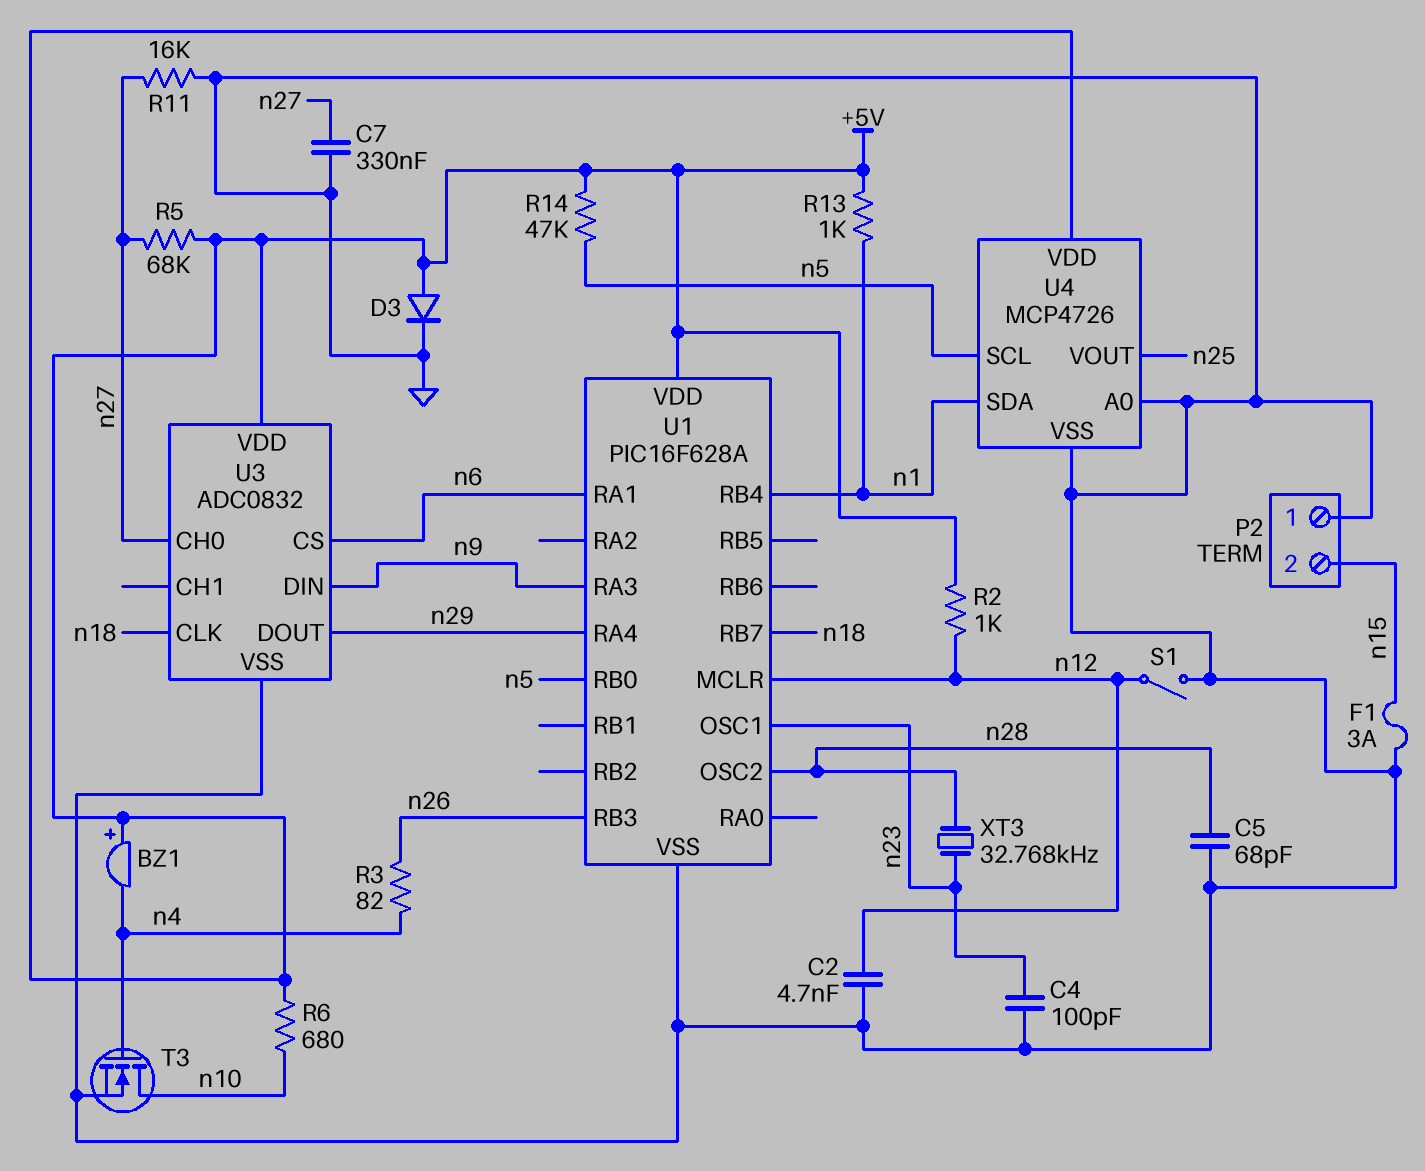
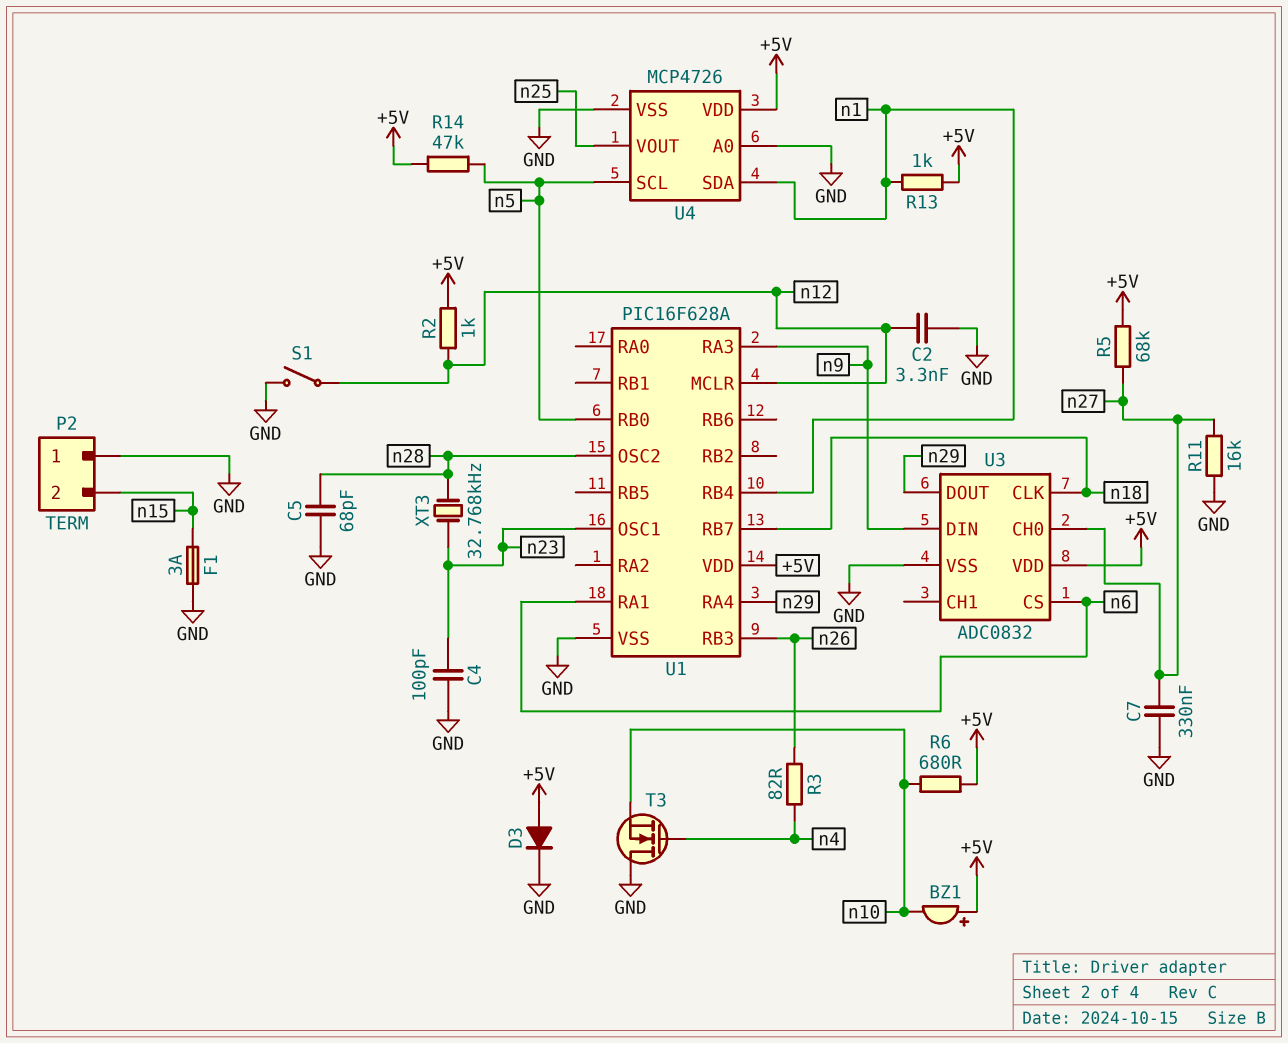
BZ1: buzzer (plus +5V, minus n4) -> buzzer (plus +5V, minus n10)
C2: 4.7nF (GND, n12) -> 3.3nF (GND, n12)
T3: NMOS (G n4, D n10, S GND) -> NMOS (G n4, D GND, S n10)

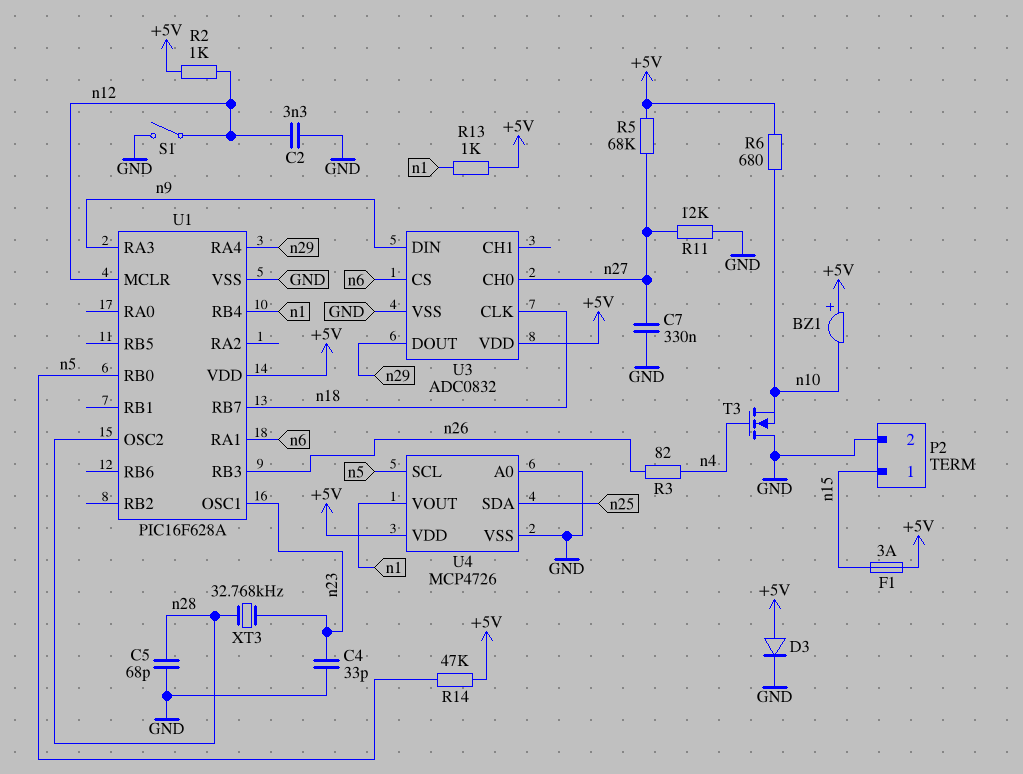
C4: 100pF (GND, n23) -> 33pF (GND, n23)
F1: 3A (GND, n15) -> 3A (+5V, n15)
P2 pin 1: GND -> n15
P2 pin 2: n15 -> GND
R11: 16k (GND, n27) -> 12k (GND, n27)
U4 pin SDA: n1 -> n25
U4 pin VOUT: n25 -> n1

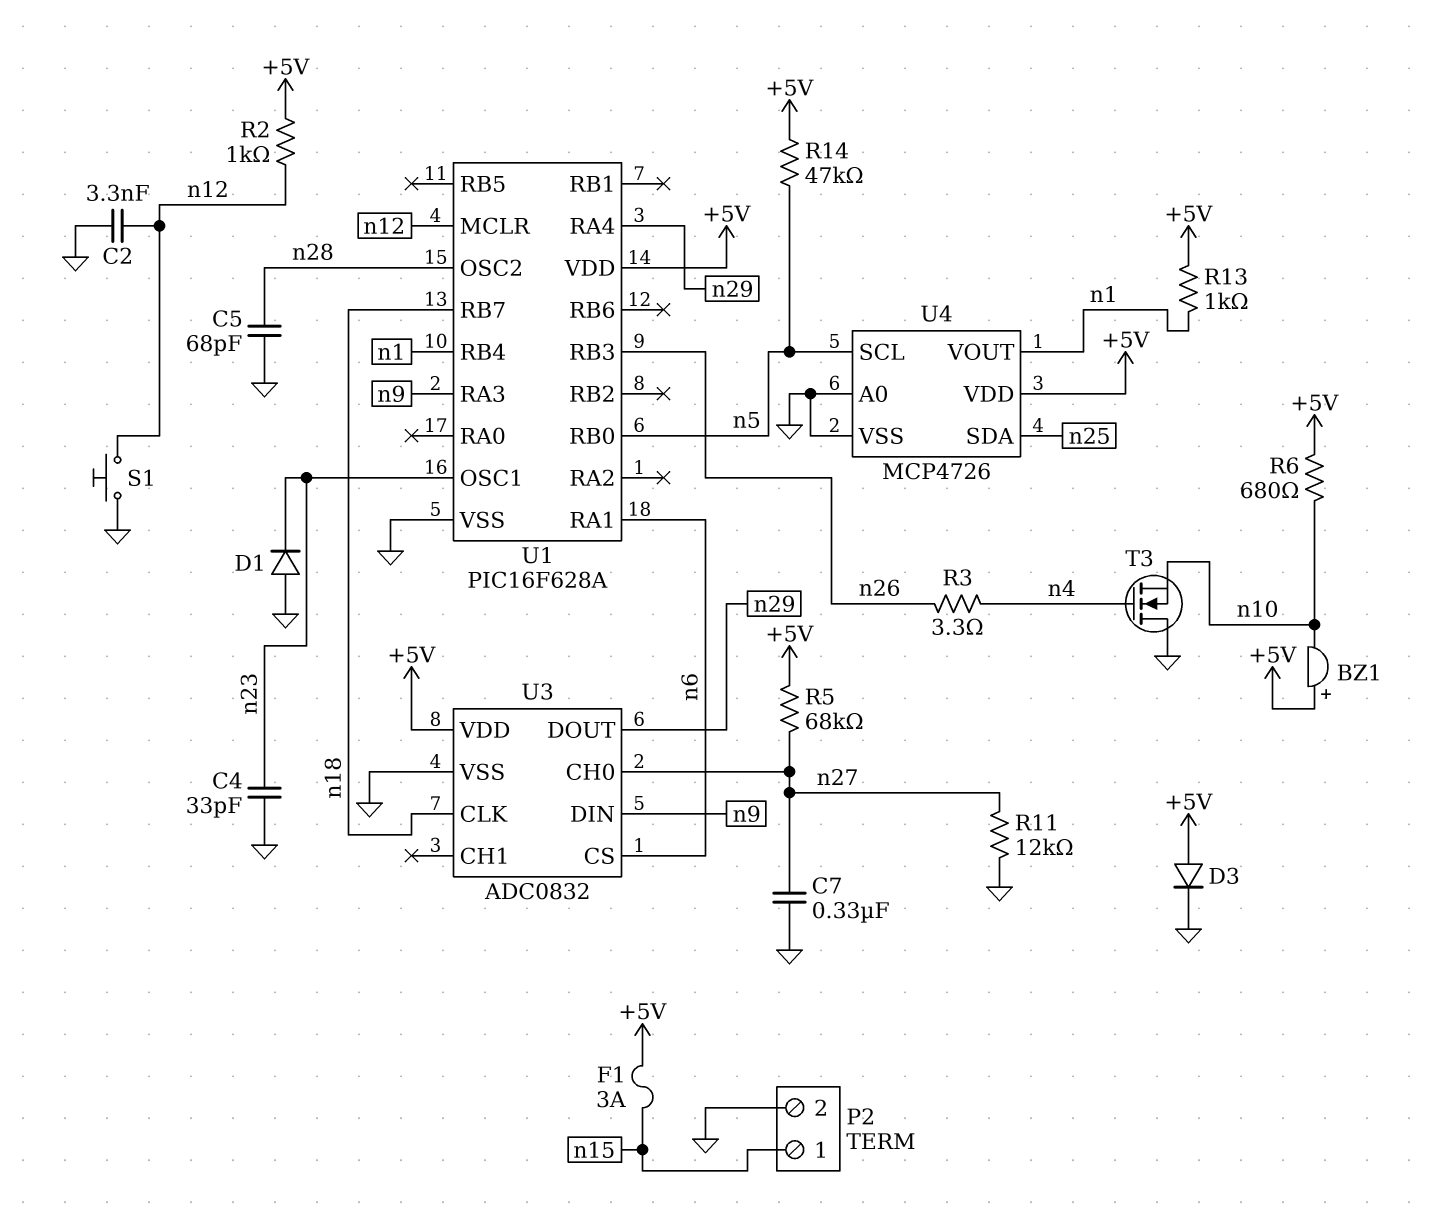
D1: none -> diode (A GND, K n23)
R3: 82 (n4, n26) -> 3.3 (n4, n26)
S1: switch (GND, n12) -> button (GND, n12)
XT3: 32.768kHz (n23, n28) -> none

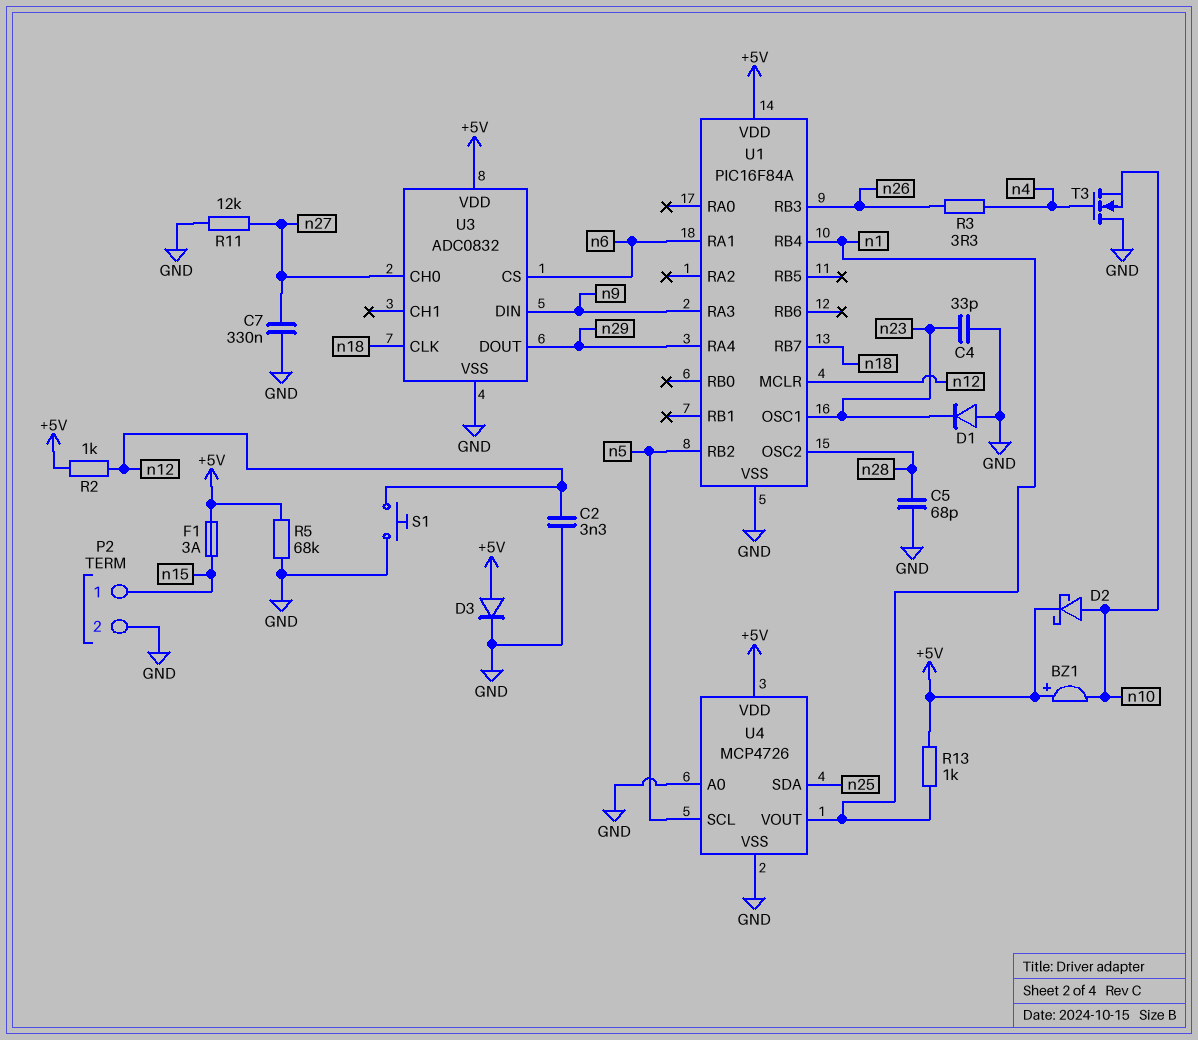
D2: none -> schottky (A n10, K +5V)
R5: 68k (+5V, n27) -> 68k (+5V, GND)
R6: 680 (+5V, n10) -> none
R14: 47k (+5V, n5) -> none
U1: PIC16F628A -> PIC16F84A
U1 pin RB0: n5 -> none
U1 pin RB2: none -> n5

